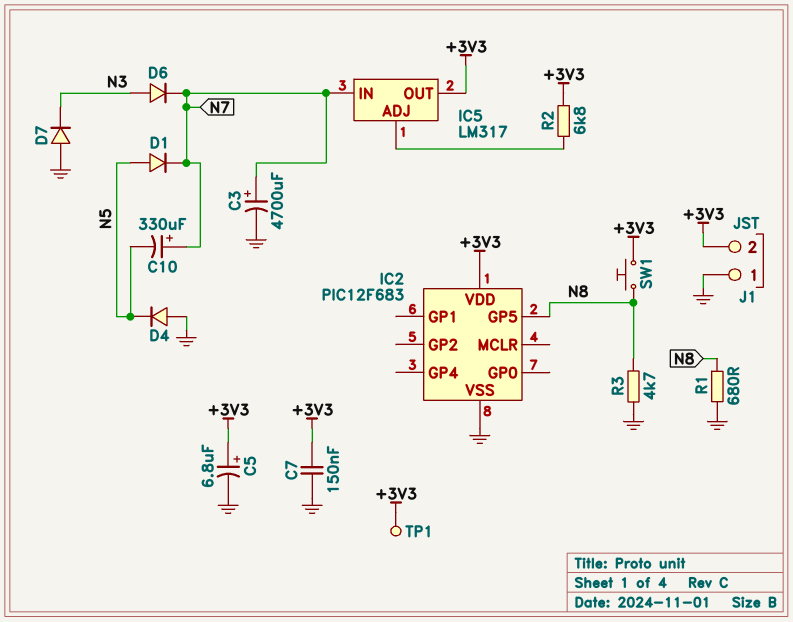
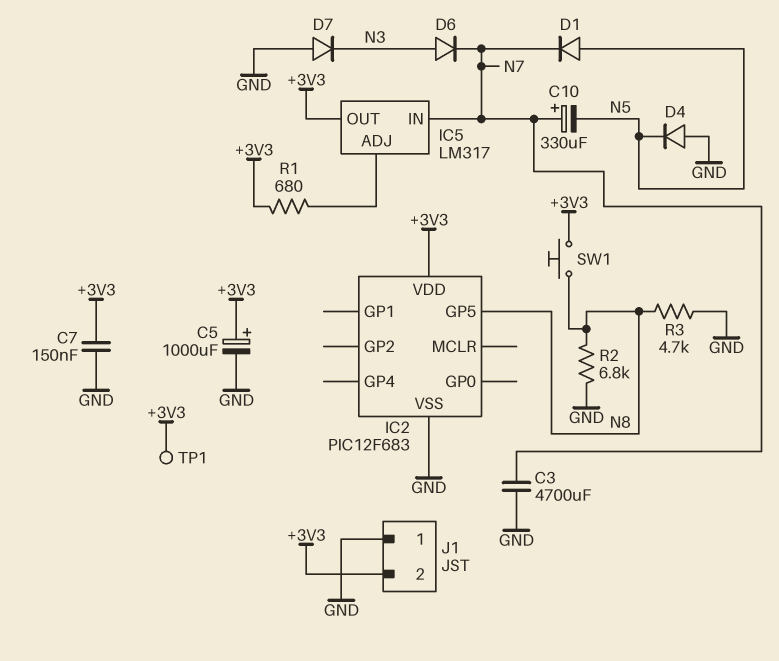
C3: 4700uF (plus N7, minus GND) -> 4700uF (GND, N7)
C5: 6.8uF (plus +3V3, minus GND) -> 1000uF (plus +3V3, minus GND)
R1: 680 (GND, N8) -> 680 (+3V3, IC5/ADJ)
R2: 6.8k (+3V3, IC5/ADJ) -> 6.8k (GND, N8)

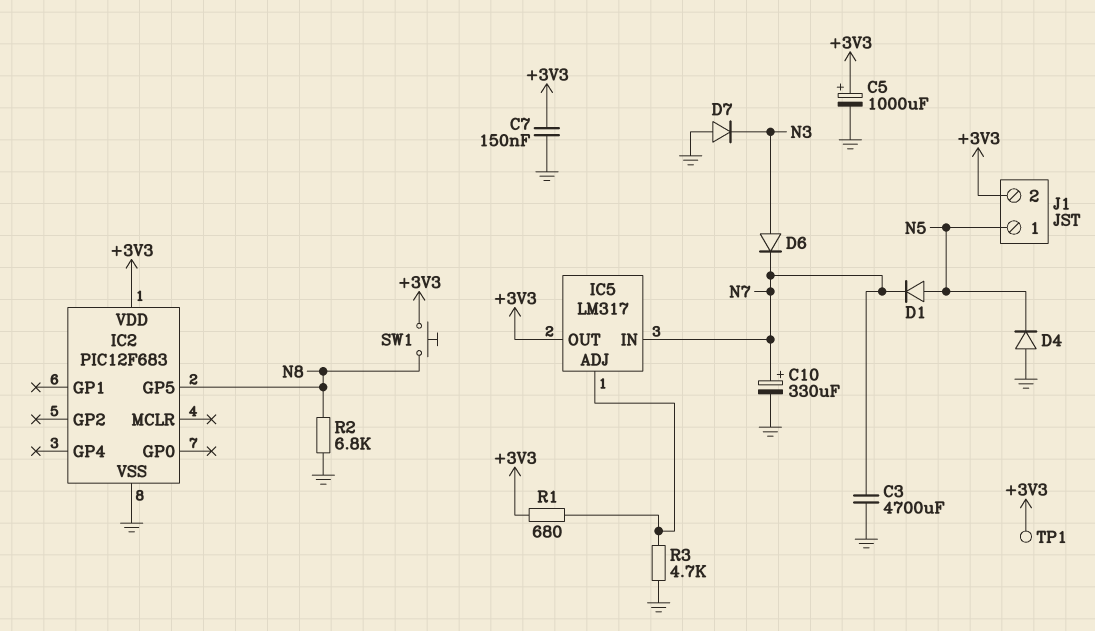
C10: 330uF (plus N7, minus N5) -> 330uF (plus N7, minus GND)
J1 pin 1: GND -> N5
R3: 4.7k (GND, N8) -> 4.7k (GND, IC5/ADJ)

